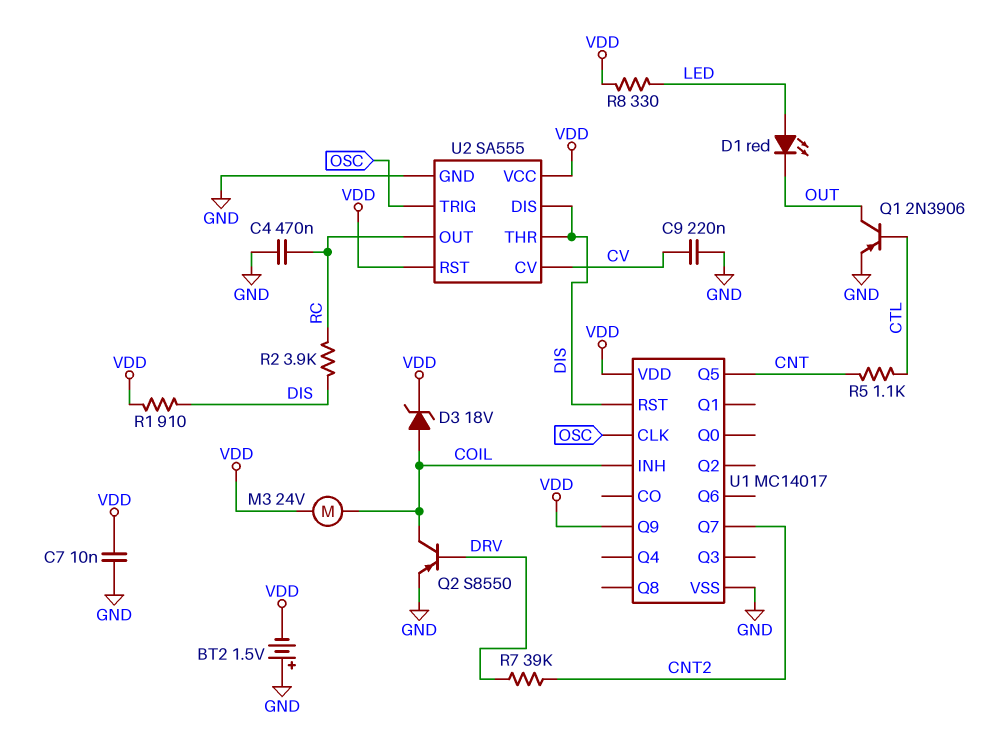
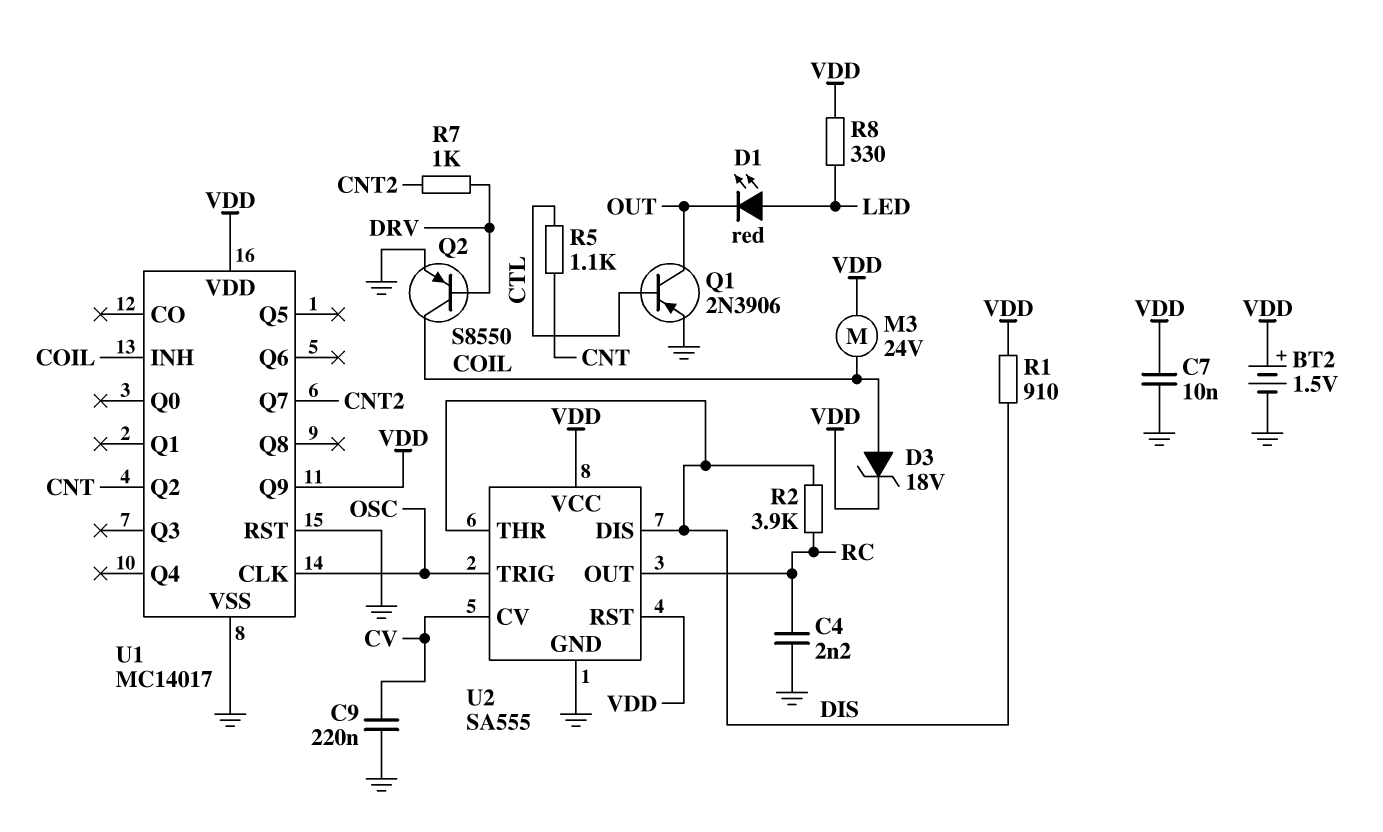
BT2: 1.5V (plus GND, minus VDD) -> 1.5V (plus VDD, minus GND)
C4: 470nF (GND, RC) -> 2.2nF (GND, RC)
R7: 39k (CNT2, DRV) -> 1k (CNT2, DRV)
U1 pin Q2: none -> CNT
U1 pin Q5: CNT -> none
U1 pin RST: DIS -> GND

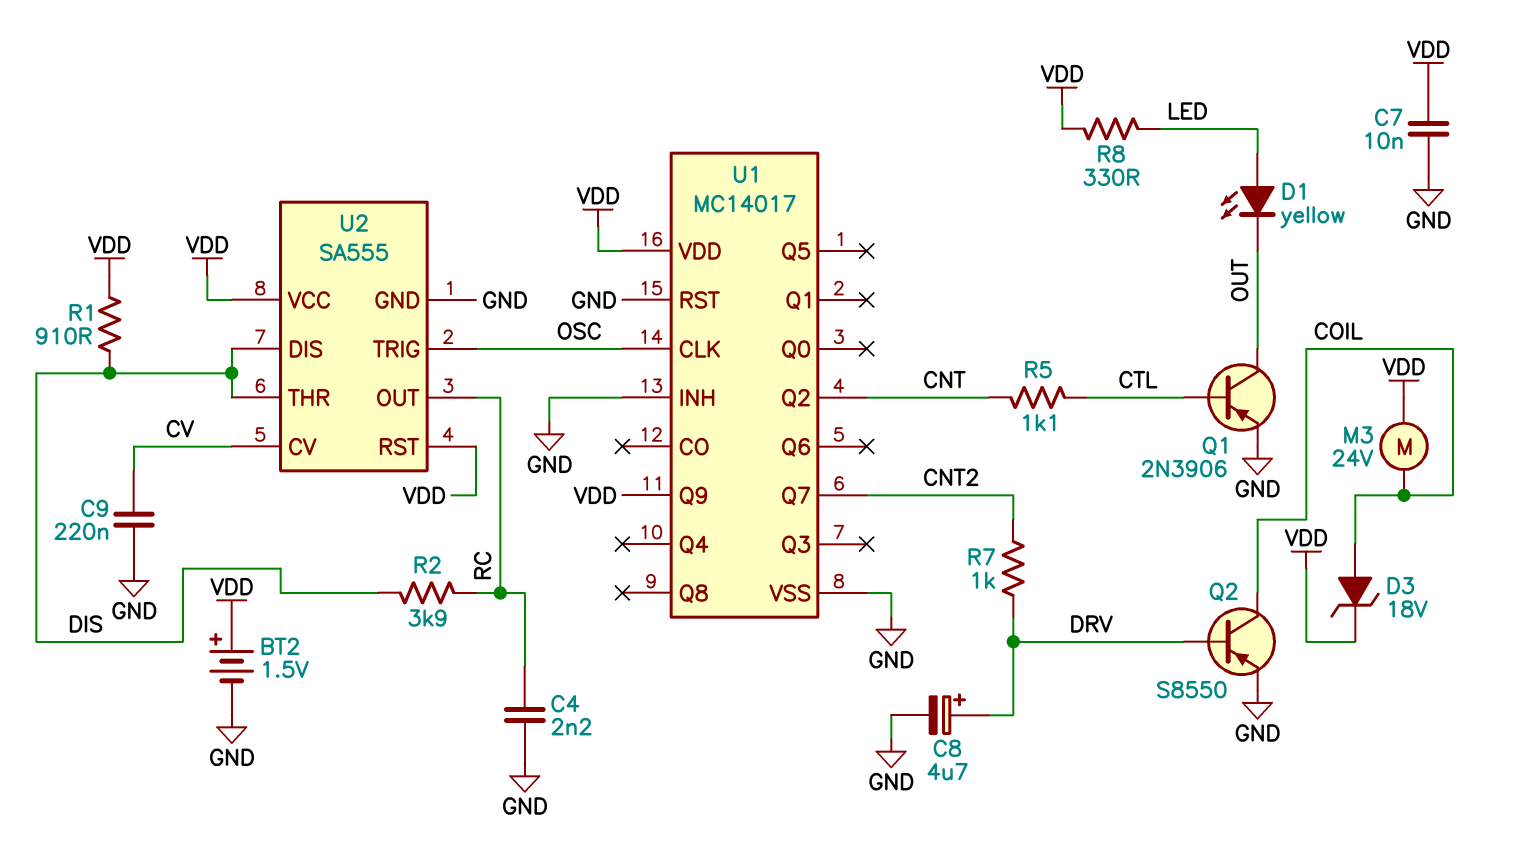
C8: none -> 4.7uF (plus DRV, minus GND)
D1: LED red (A LED, K OUT) -> LED yellow (A LED, K OUT)
U1 pin INH: COIL -> GND

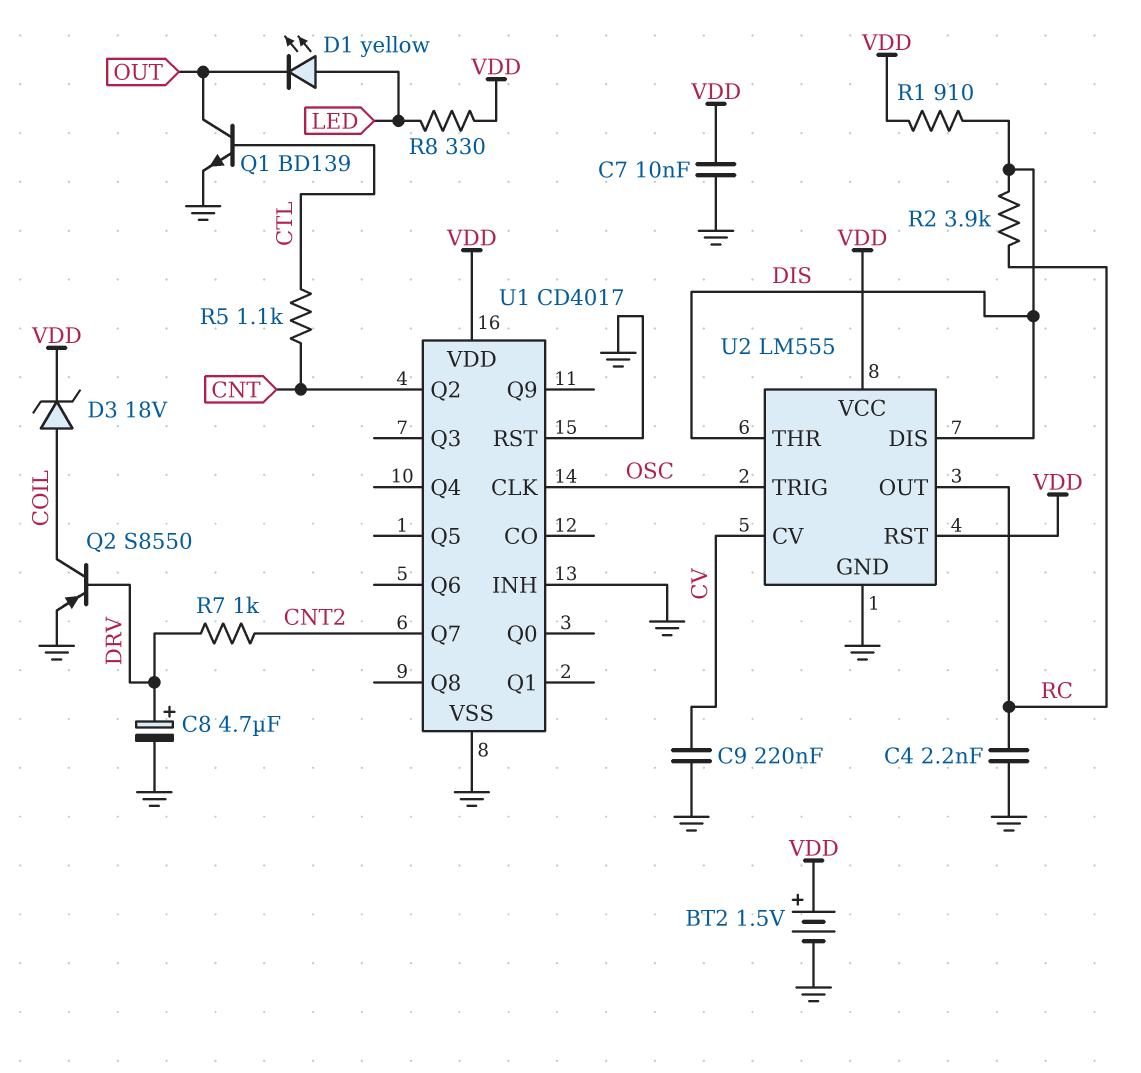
M3: motor 24V (COIL, VDD) -> none
Q1: PNP 2N3906 (B CTL, C OUT, E GND) -> NPN BD139 (B CTL, C OUT, E GND)
U1: MC14017 -> CD4017
U1 pin Q9: VDD -> none
U2: SA555 -> LM555

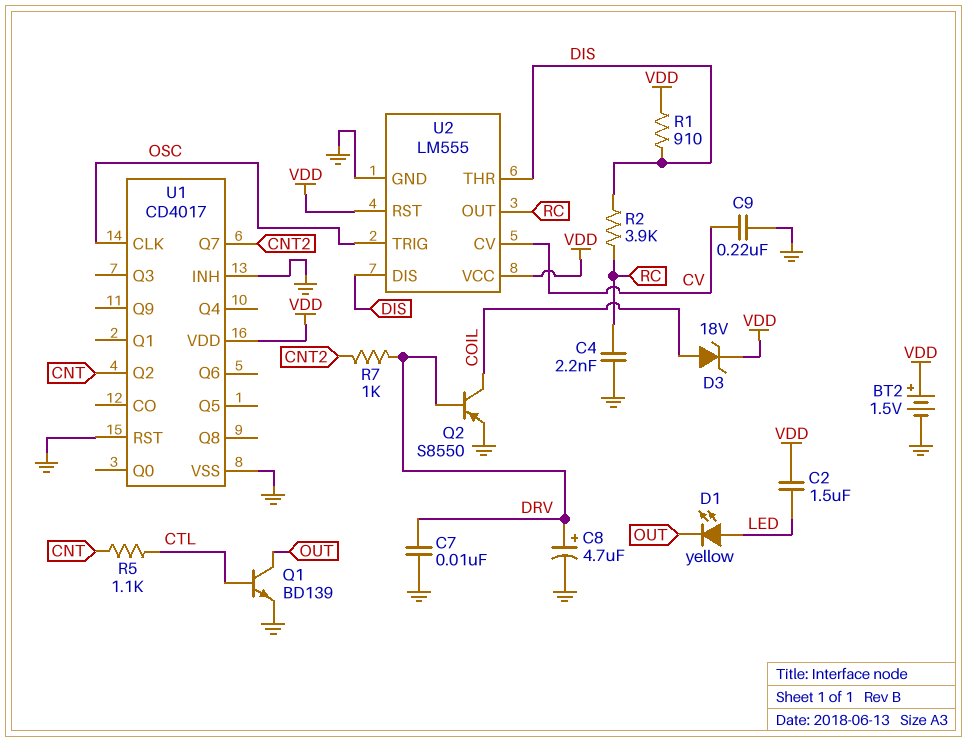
C2: none -> 1.5uF (LED, VDD)
C7: 10nF (GND, VDD) -> 10nF (DRV, GND)
R8: 330 (LED, VDD) -> none

